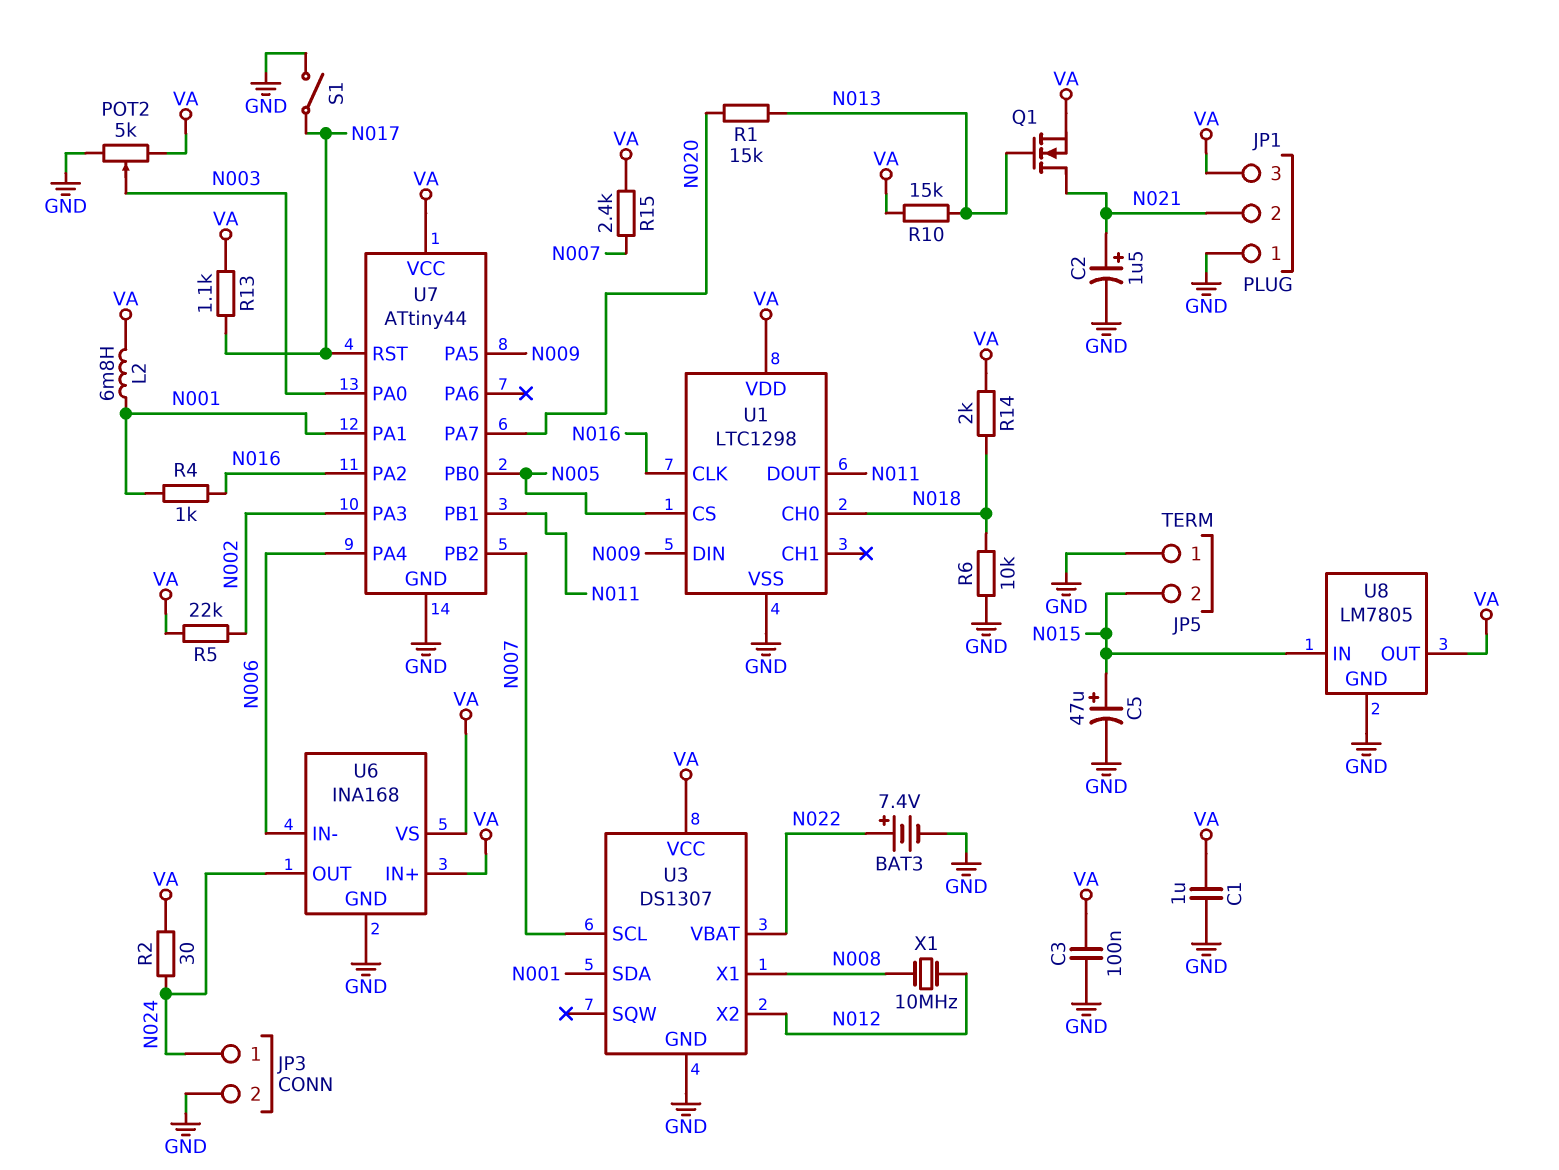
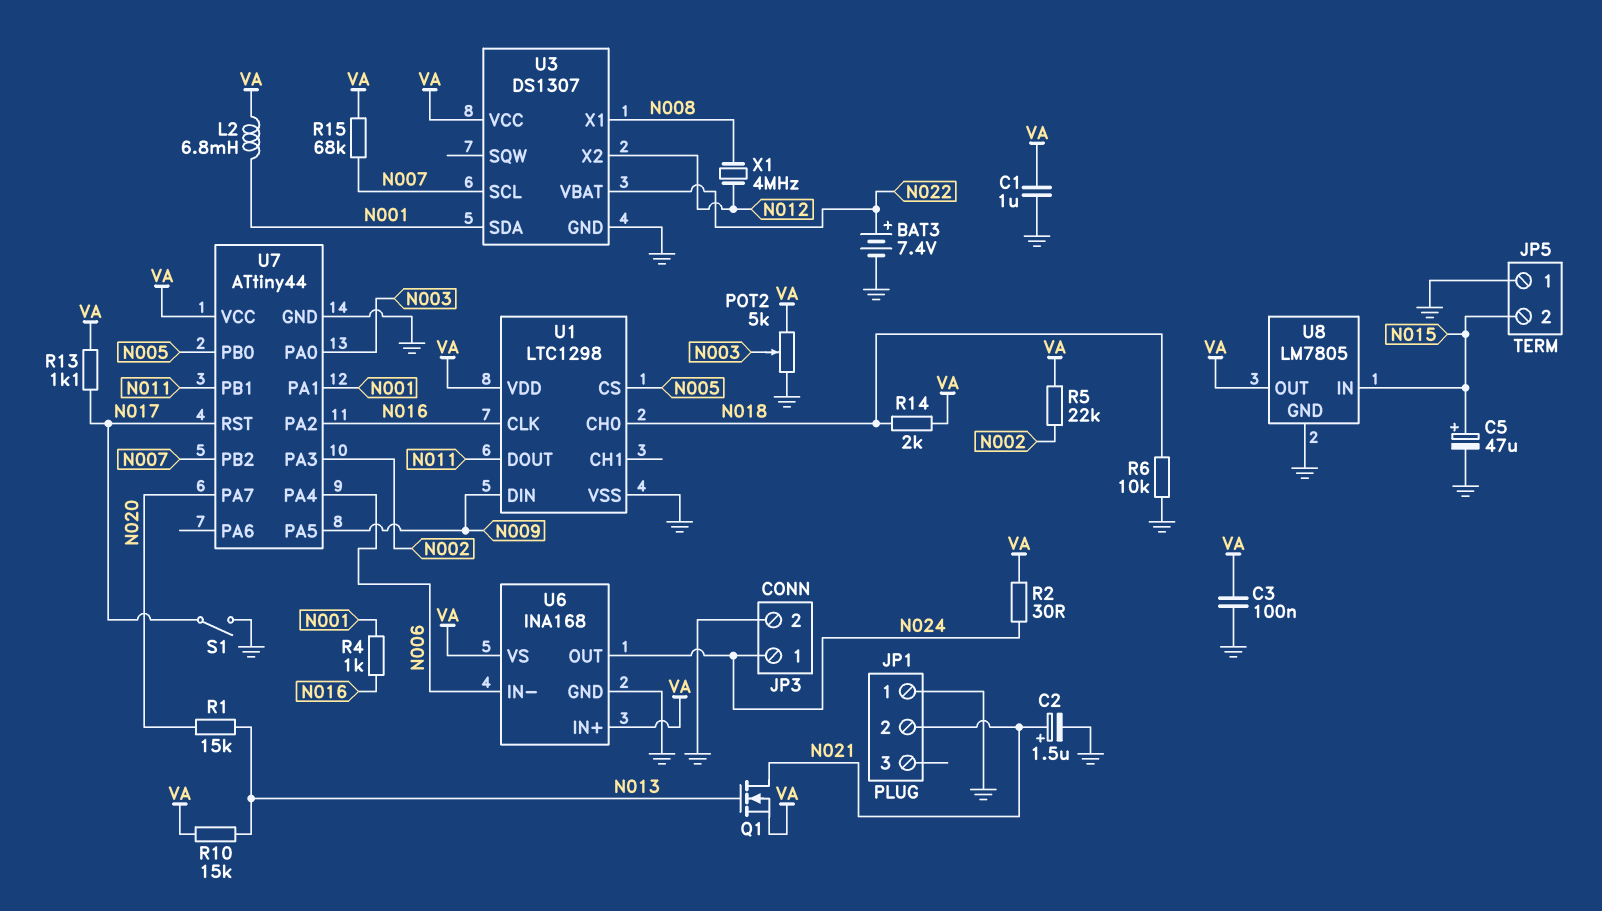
JP1 pin 3: VA -> none
R15: 2.4k (N007, VA) -> 68k (N007, VA)
X1: 10MHz (N008, N012) -> 4MHz (N008, N012)

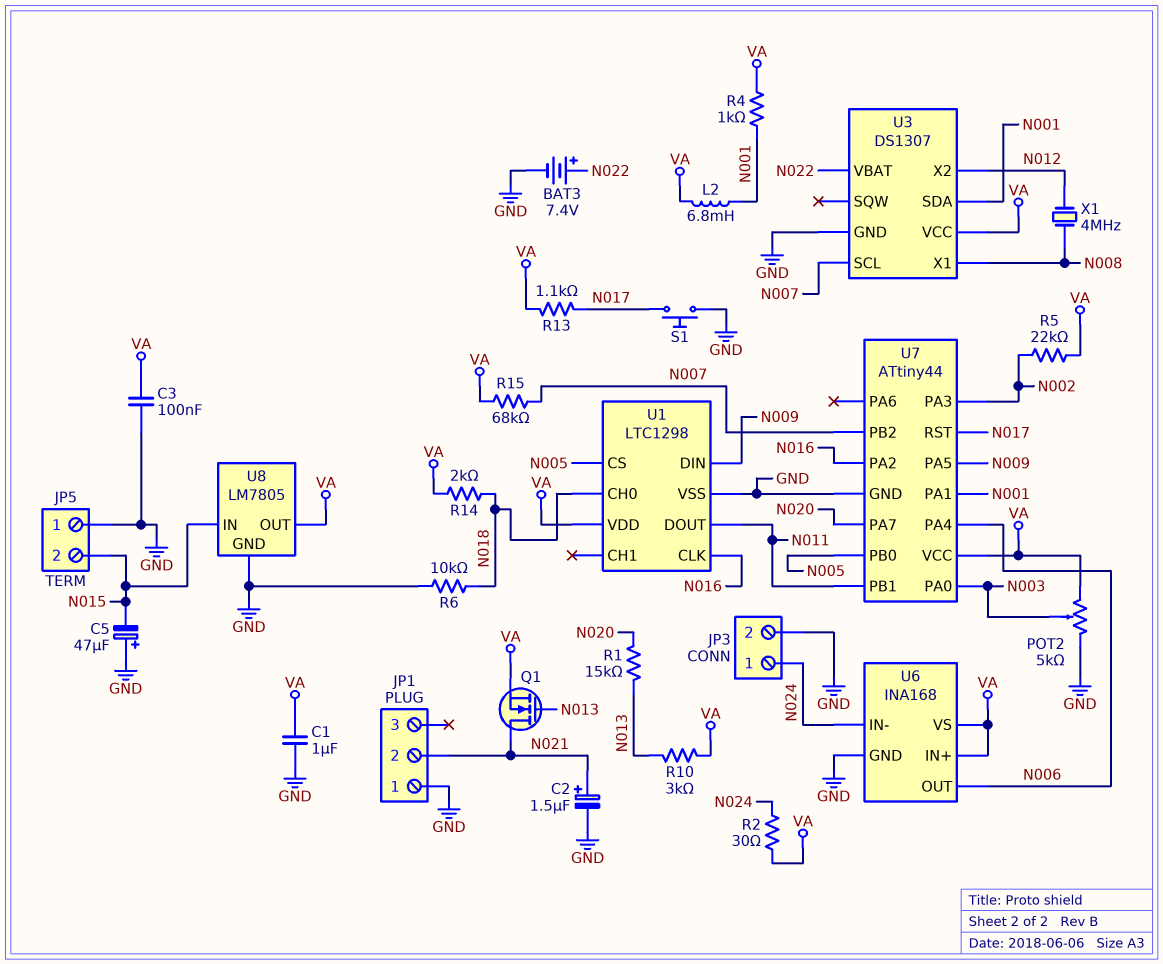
C5: 47uF (plus N015, minus GND) -> 47uF (plus GND, minus N015)
R4: 1k (N001, N016) -> 1k (N001, VA)
R10: 15k (N013, VA) -> 3k (N013, VA)
S1: switch (GND, N017) -> button (GND, N017)
U6 pin IN-: N006 -> N024
U6 pin OUT: N024 -> N006

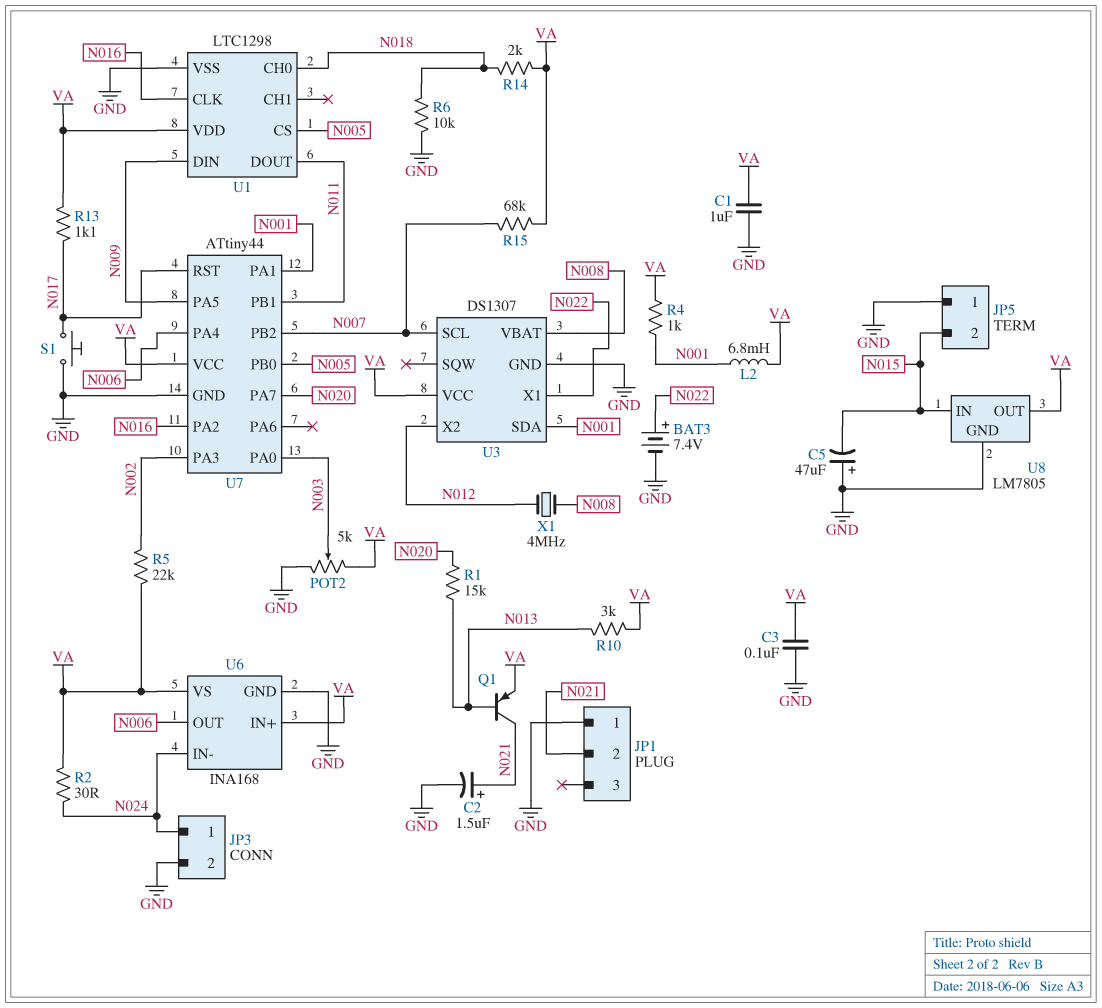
Q1: NMOS (G N013, D N021, S VA) -> PNP (B N013, C N021, E VA)
U3 pin VBAT: N022 -> N008
U3 pin X1: N008 -> N022

